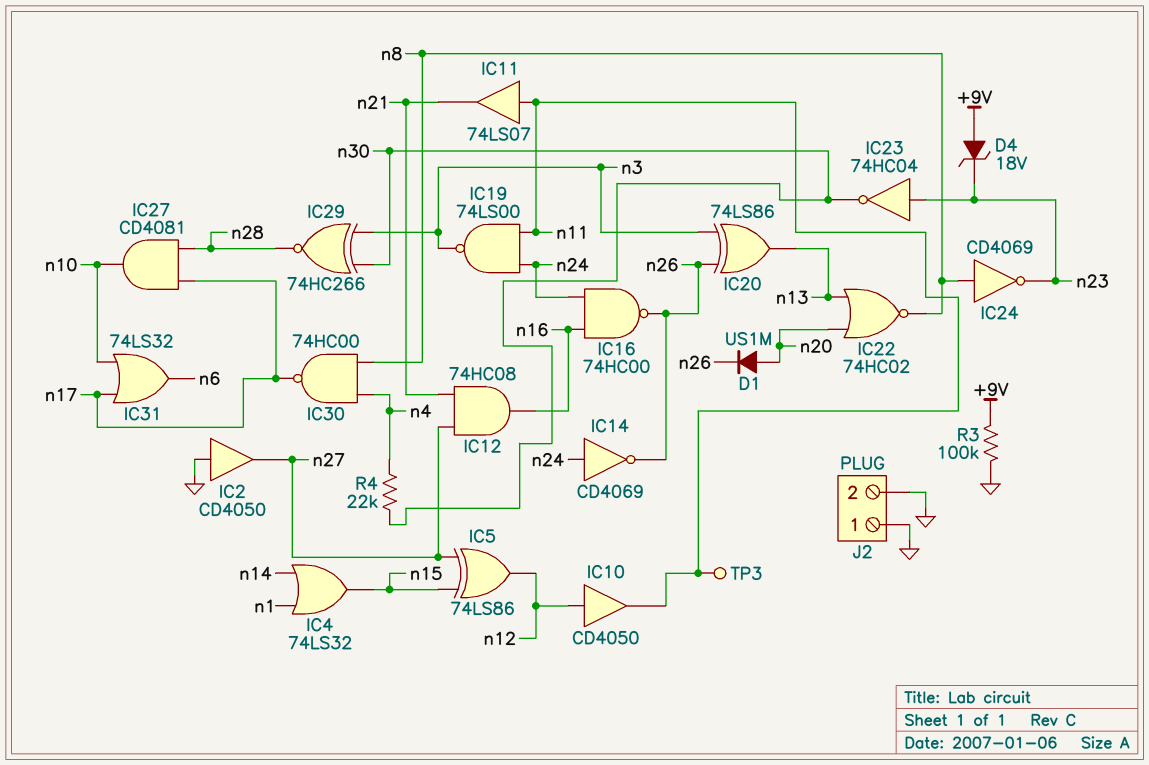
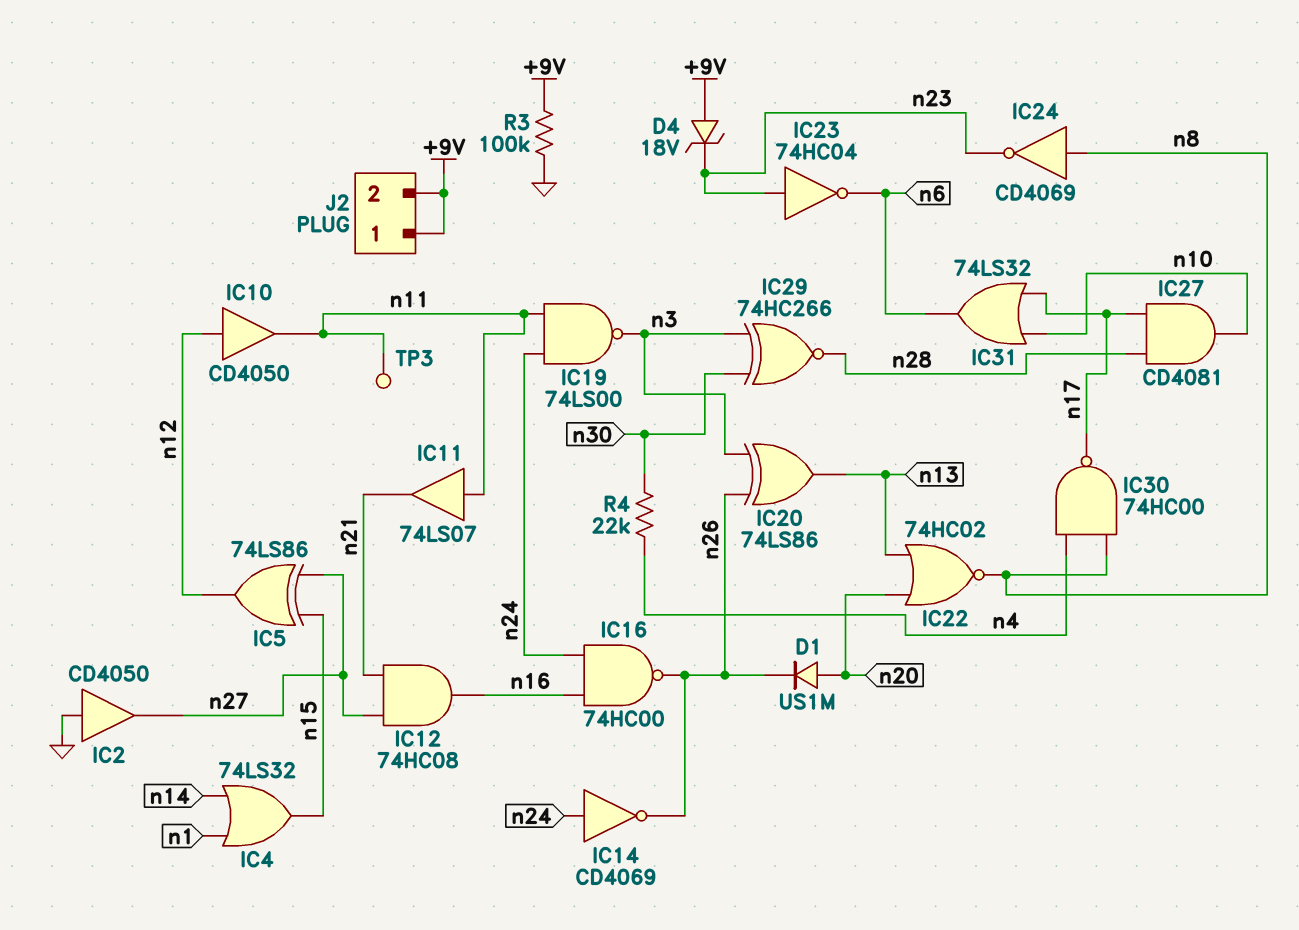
IC23: NOT 74HC04 (in n23, out n30) -> NOT 74HC04 (in n23, out n6)
J2 pin 1: GND -> +9V
J2 pin 2: GND -> +9V

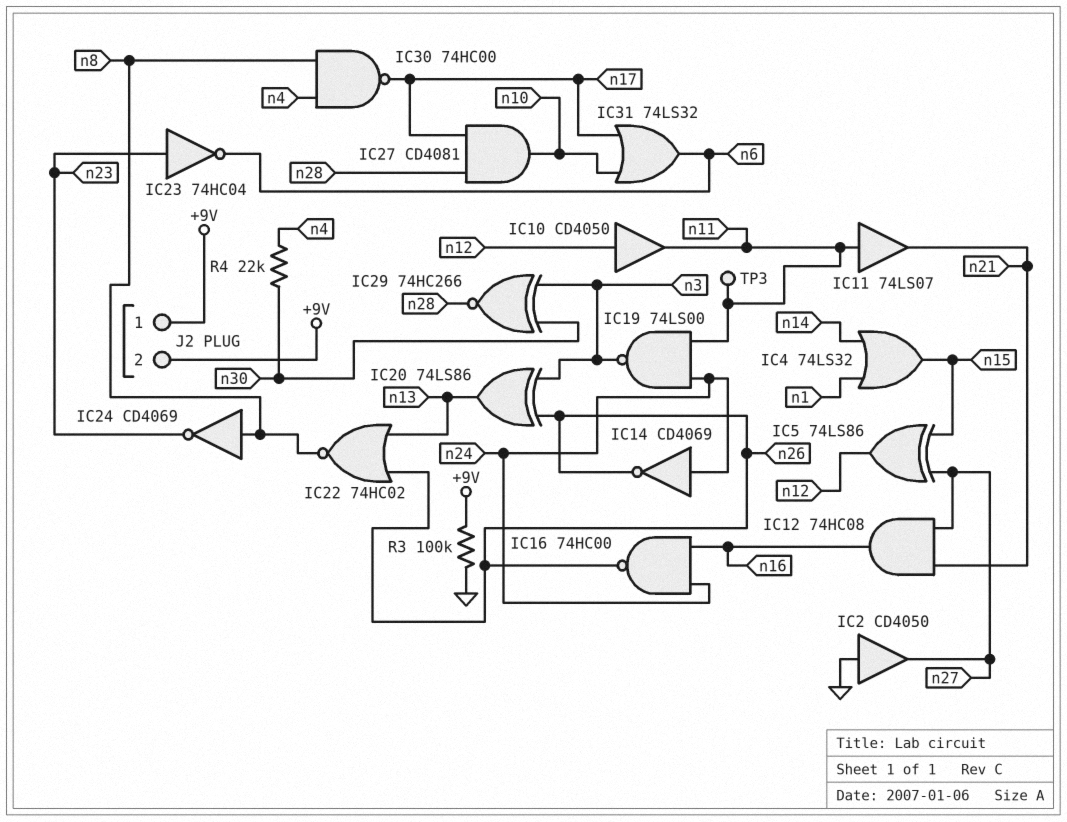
D1: diode US1M (A n20, K n26) -> none
D4: zener 18V (A +9V, K n23) -> none
IC22: NOR 74HC02 (in n13, in n20, out n8) -> NOR 74HC02 (in n13, in n26, out n8)

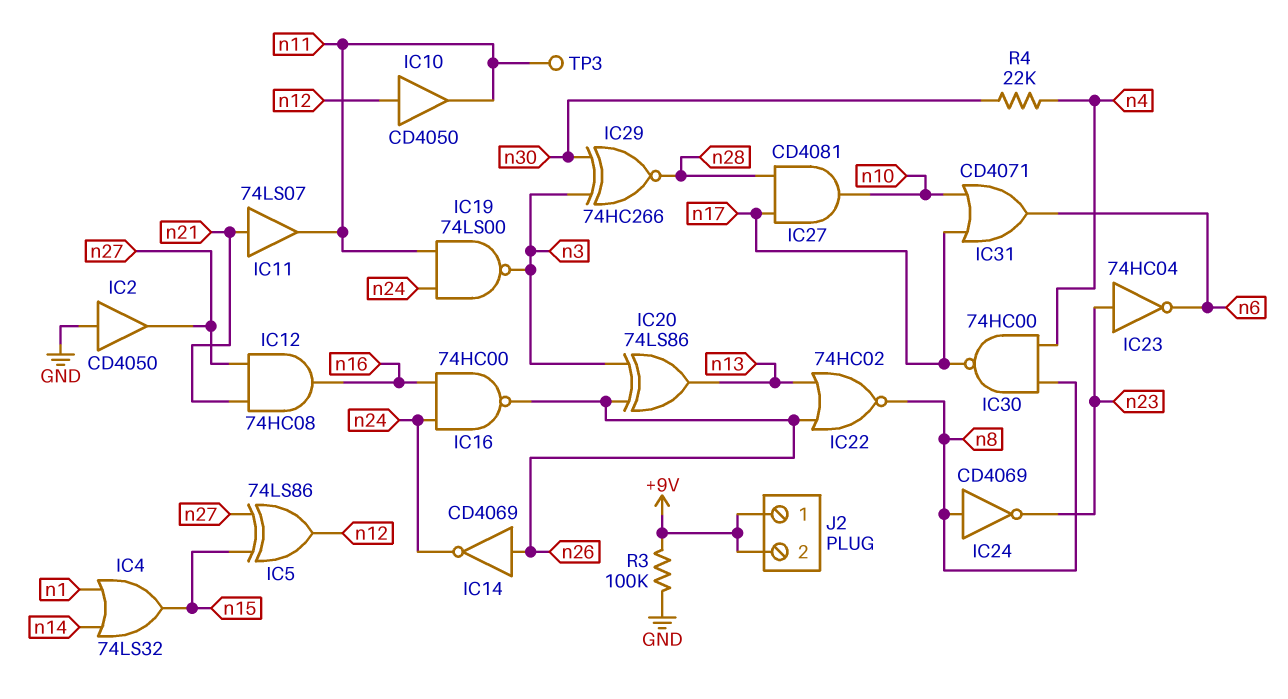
IC11: buffer 74LS07 (in n11, out n21) -> buffer 74LS07 (in n21, out n11)
IC14: NOT CD4069 (in n24, out n26) -> NOT CD4069 (in n26, out n24)
IC31: OR 74LS32 (in n10, in n17, out n6) -> OR CD4071 (in n10, in n17, out n6)

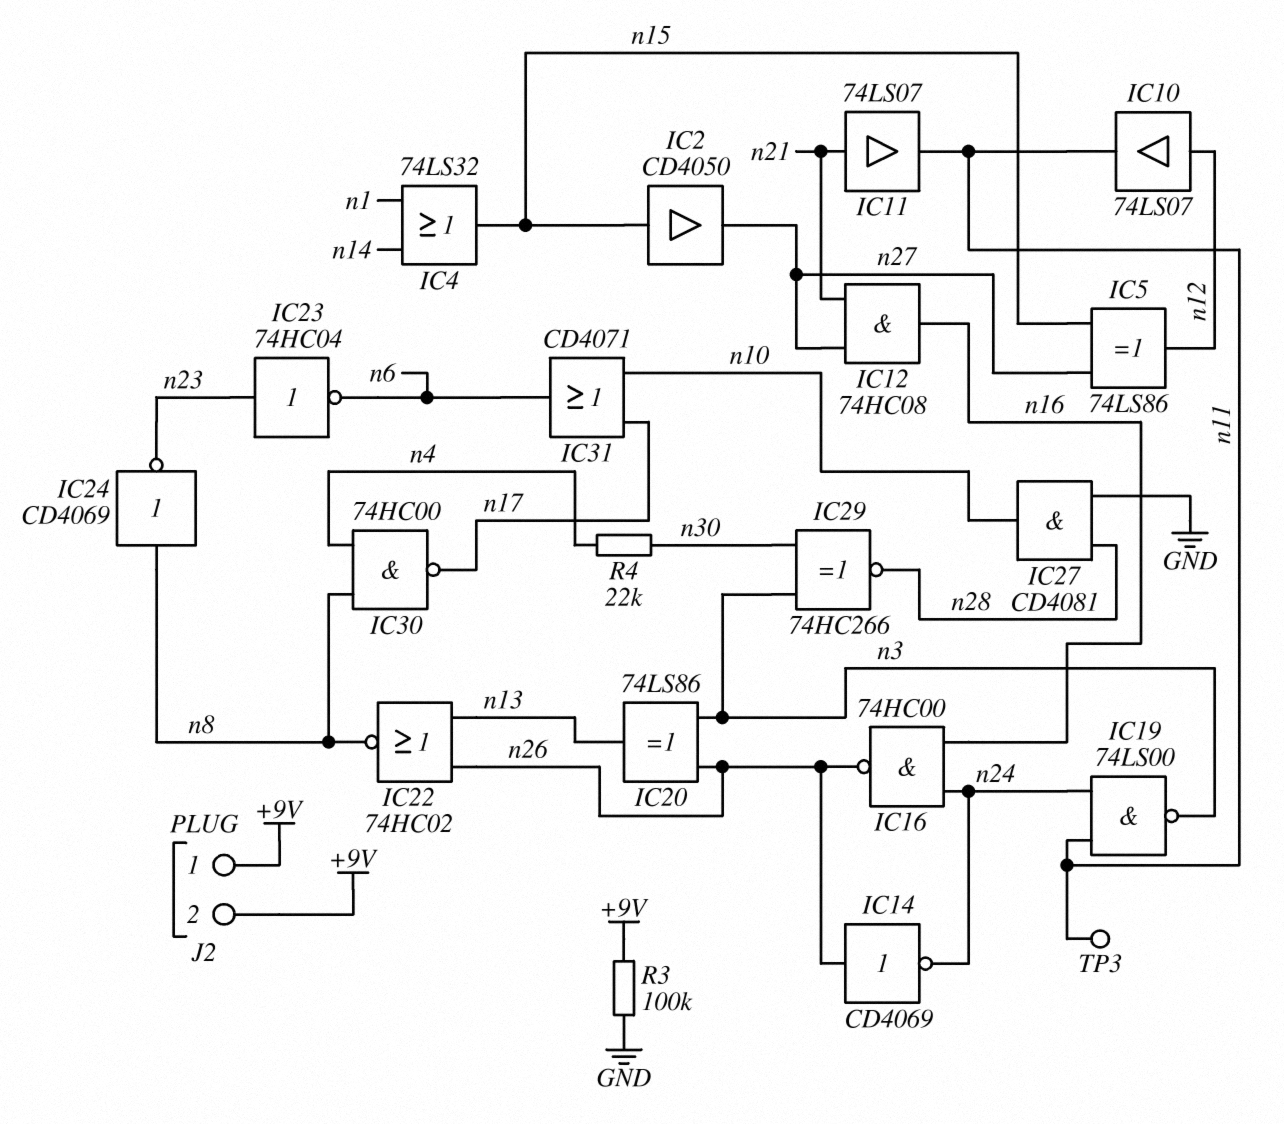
IC2: buffer CD4050 (in GND, out n27) -> buffer CD4050 (in n15, out n27)
IC10: buffer CD4050 (in n12, out n11) -> buffer 74LS07 (in n12, out n11)
IC27: AND CD4081 (in n17, in n28, out n10) -> AND CD4081 (in GND, in n28, out n10)

